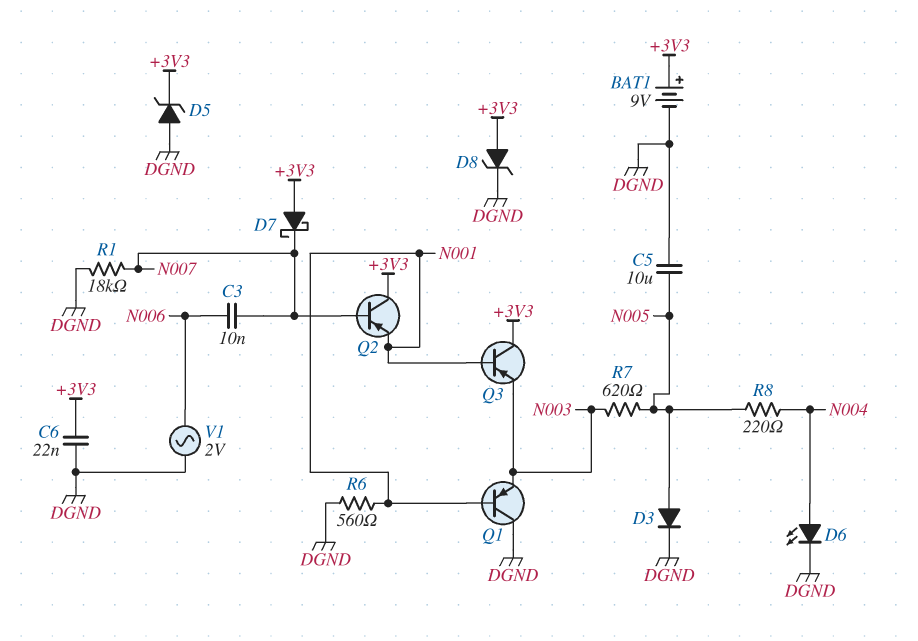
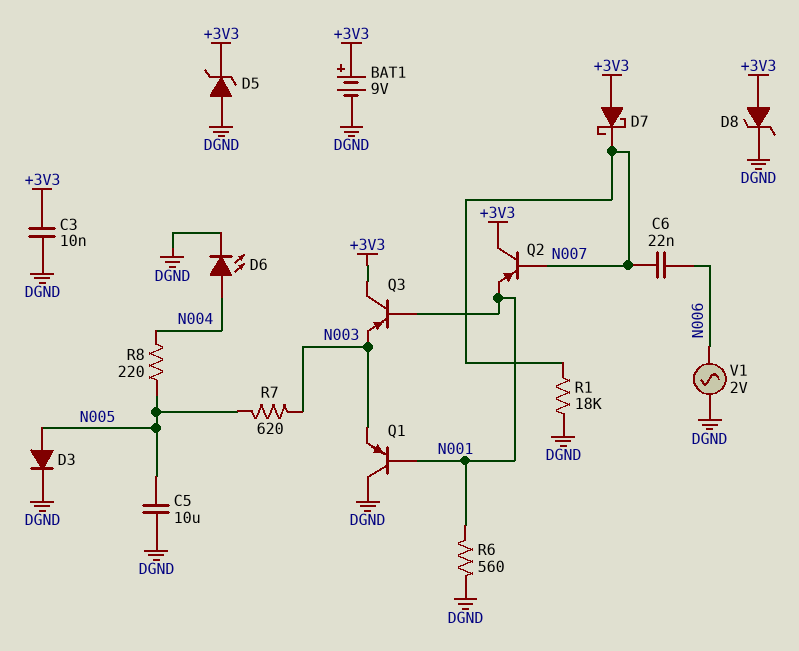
C3: 10nF (N006, N007) -> 10nF (+3V3, DGND)
C6: 22nF (+3V3, DGND) -> 22nF (N006, N007)

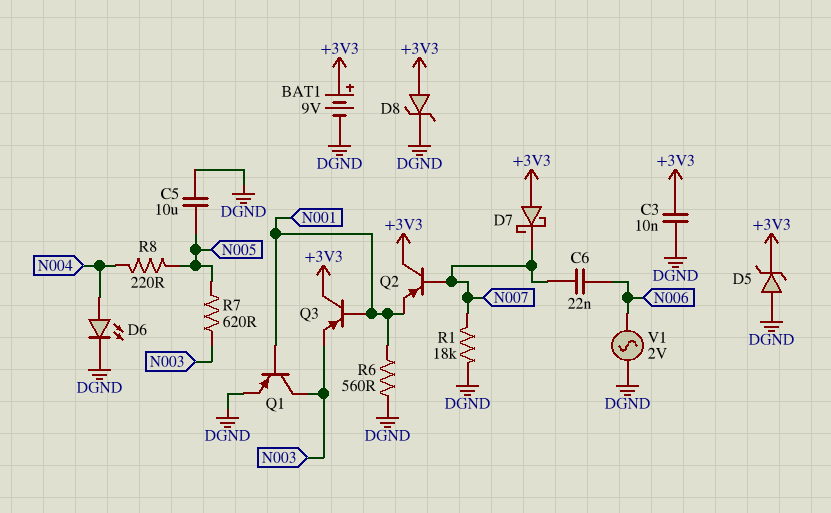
D3: diode (A N005, K DGND) -> none
Q1: PNP (B N001, C DGND, E N003) -> PNP (B N001, C N003, E DGND)

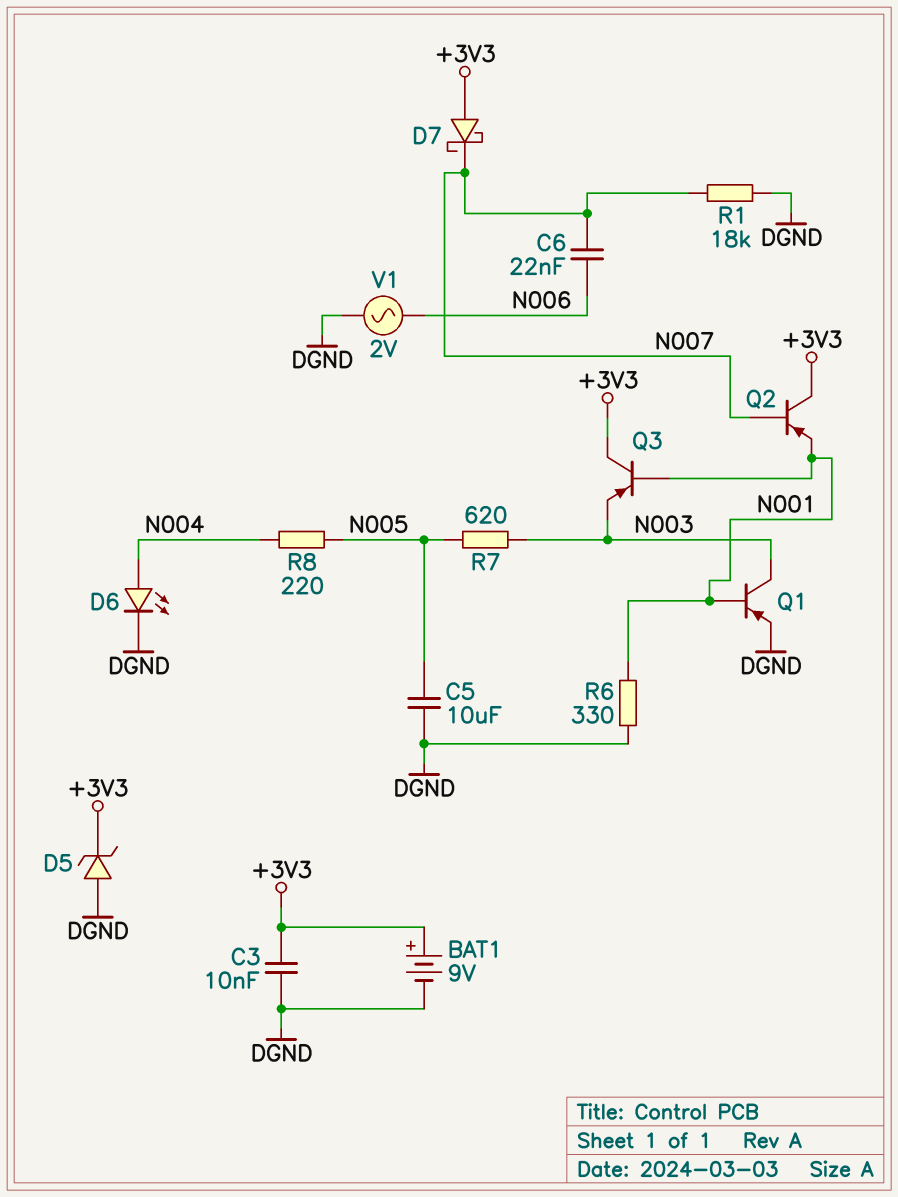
D8: zener (A +3V3, K DGND) -> none
R6: 560 (DGND, N001) -> 330 (DGND, N001)

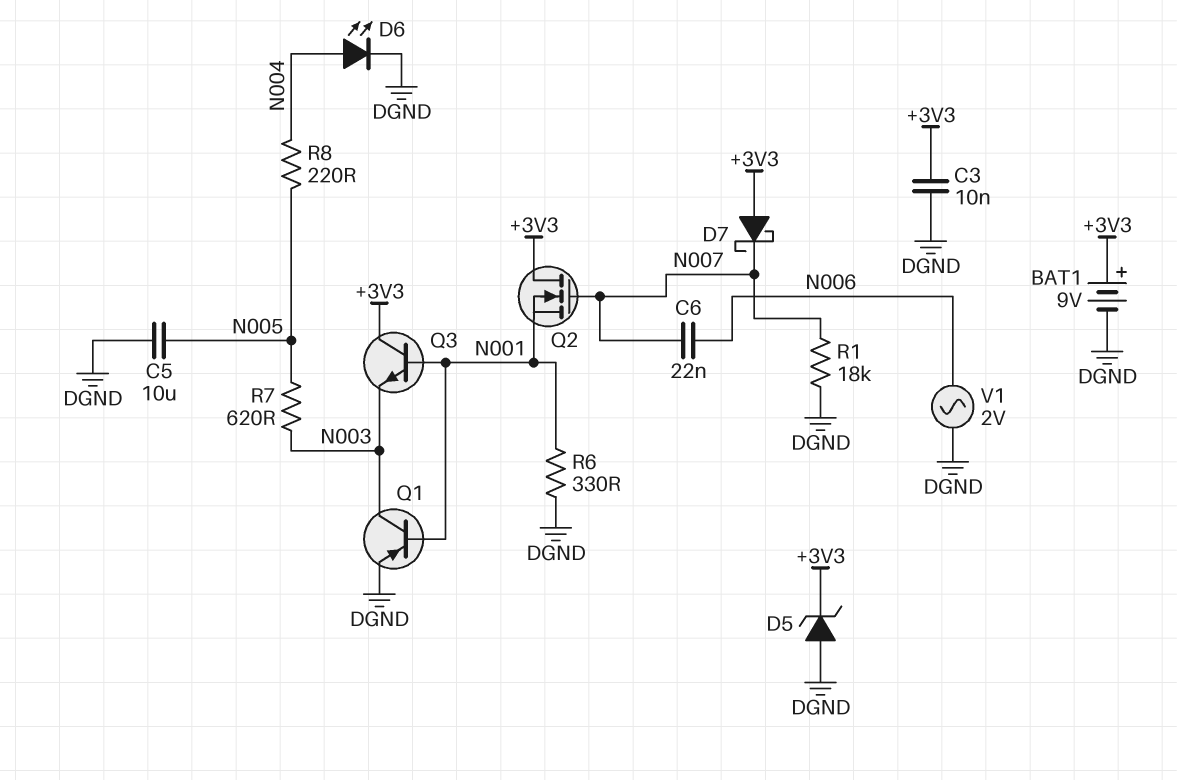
Q2: PNP (B N007, C +3V3, E N001) -> NMOS (G N007, D +3V3, S N001)
Q3: PNP (B N001, C +3V3, E N003) -> NPN (B N001, C +3V3, E N003)

